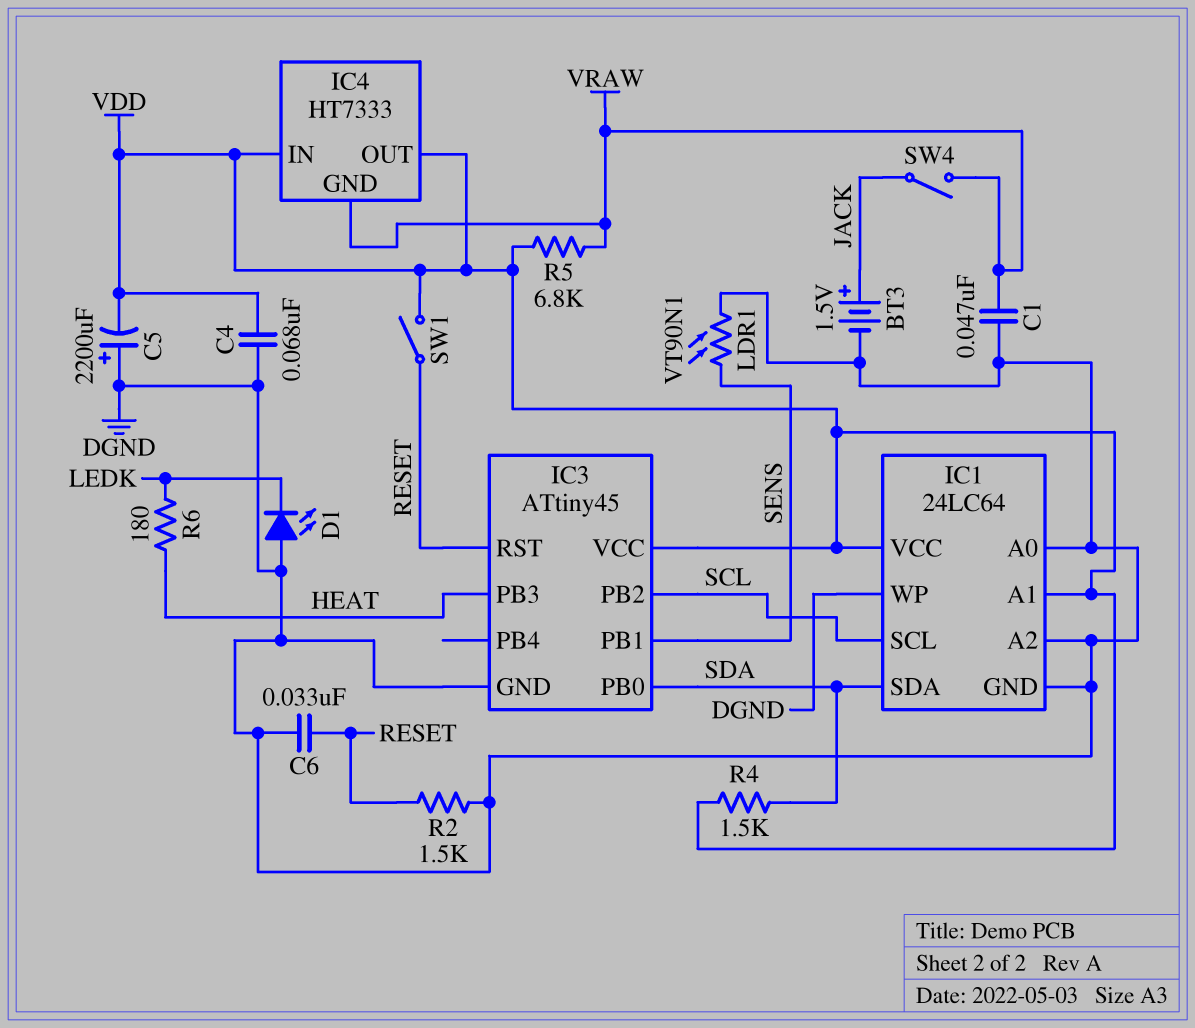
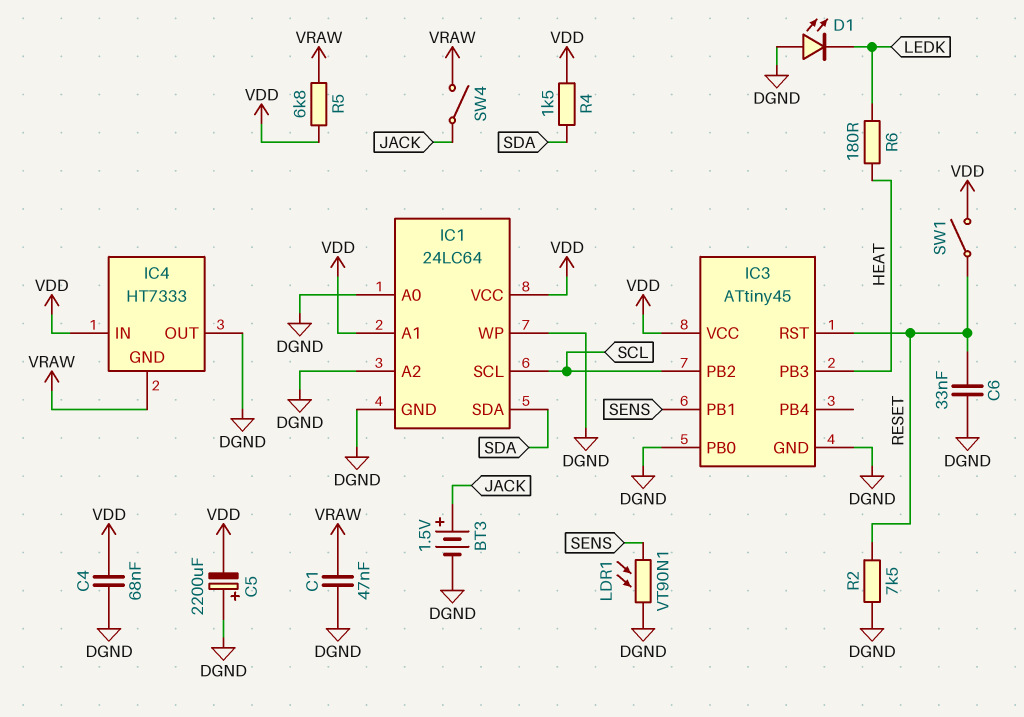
IC3 pin PB0: SDA -> DGND
IC4 pin OUT: VDD -> DGND
R2: 1.5k (DGND, RESET) -> 7.5k (DGND, RESET)

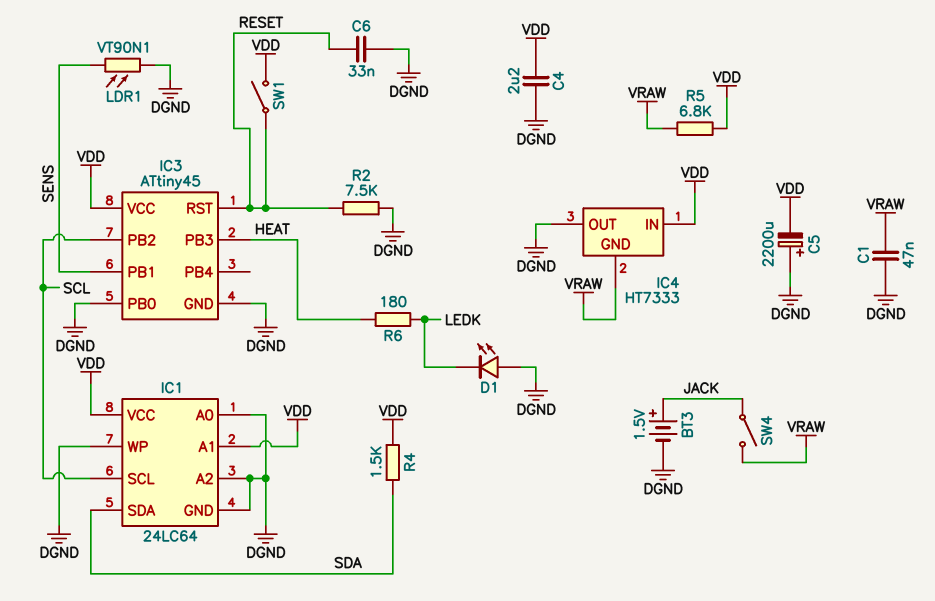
C4: 68nF (DGND, VDD) -> 2.2uF (DGND, VDD)

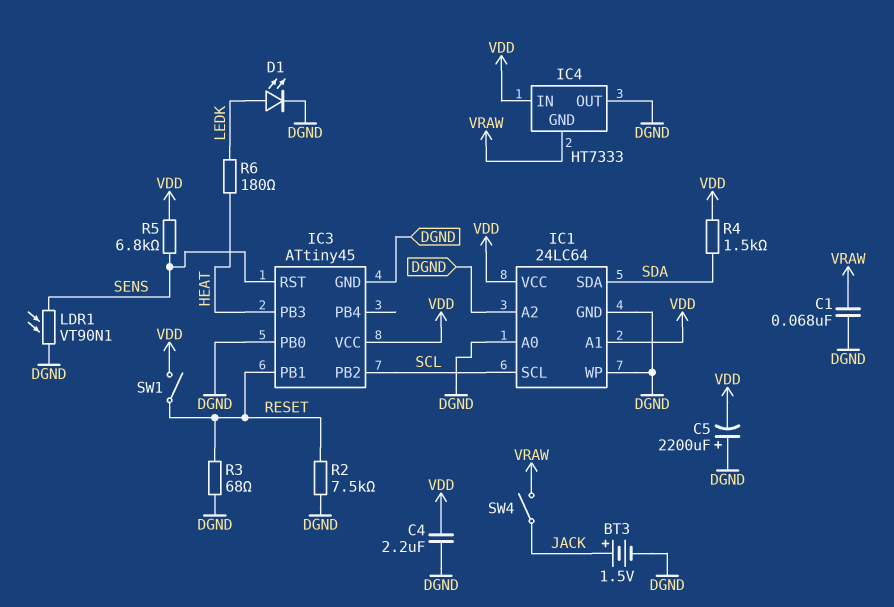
C1: 47nF (DGND, VRAW) -> 68nF (DGND, VRAW)
C6: 33nF (DGND, RESET) -> none
D1: LED (A DGND, K LEDK) -> LED (A LEDK, K DGND)
IC3 pin PB1: SENS -> RESET
IC3 pin RST: RESET -> SENS
R3: none -> 68 (DGND, RESET)
R5: 6.8k (VDD, VRAW) -> 6.8k (SENS, VDD)

